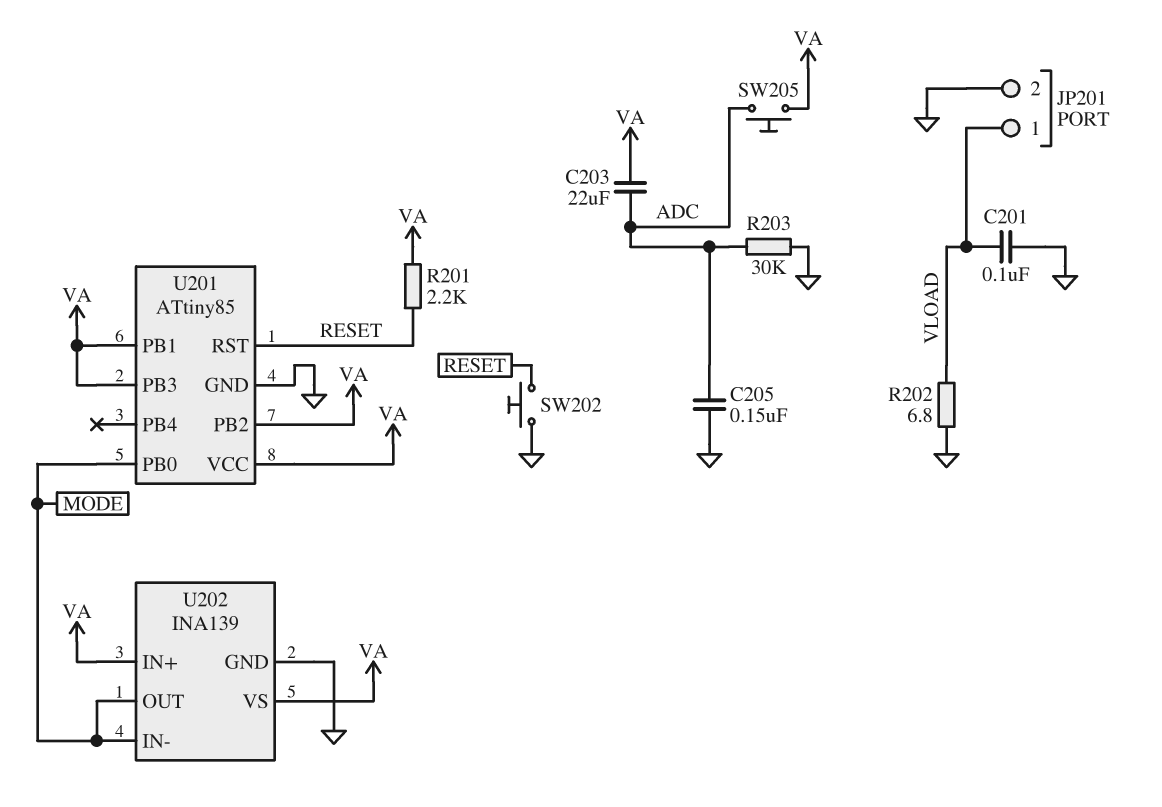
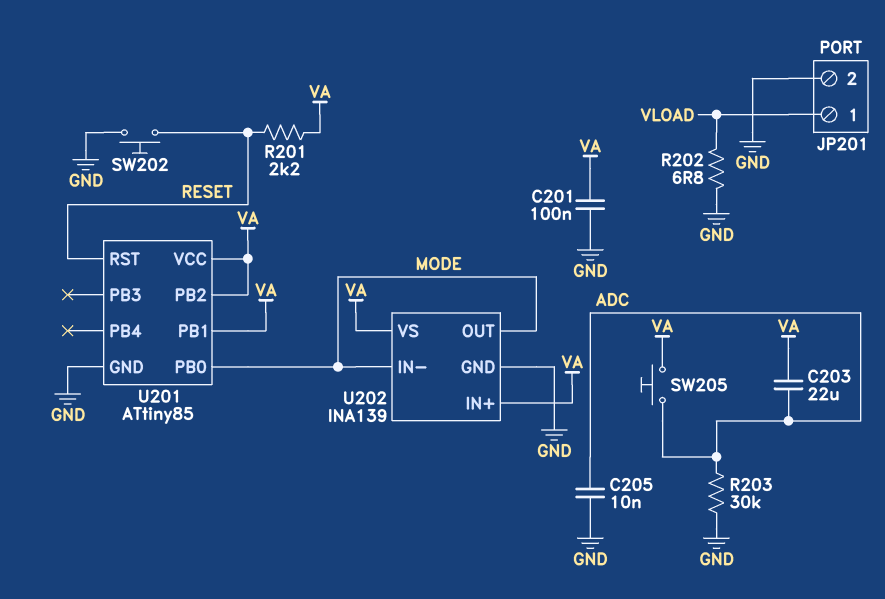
C201: 100nF (GND, VLOAD) -> 100nF (GND, VA)
C205: 150nF (ADC, GND) -> 10nF (ADC, GND)
U201 pin PB3: VA -> none

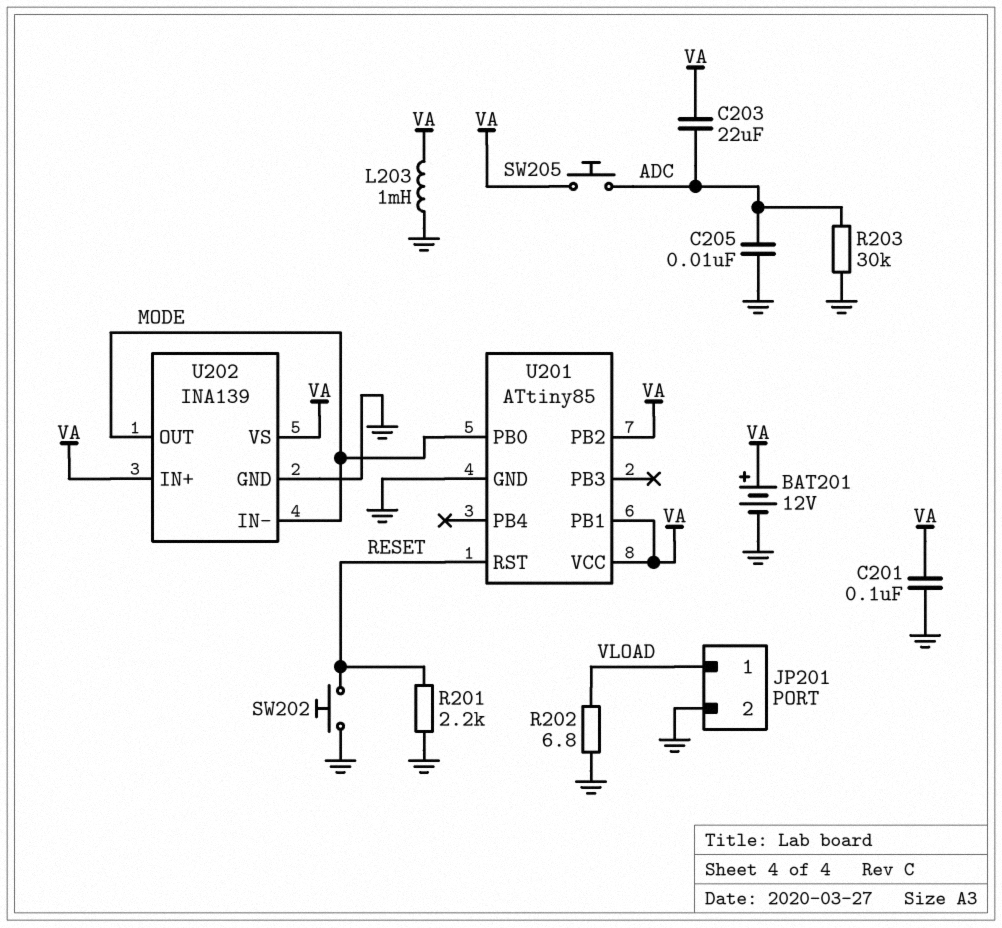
BAT201: none -> 12V (plus VA, minus GND)
L203: none -> 1mH (GND, VA)
R201: 2.2k (RESET, VA) -> 2.2k (GND, RESET)

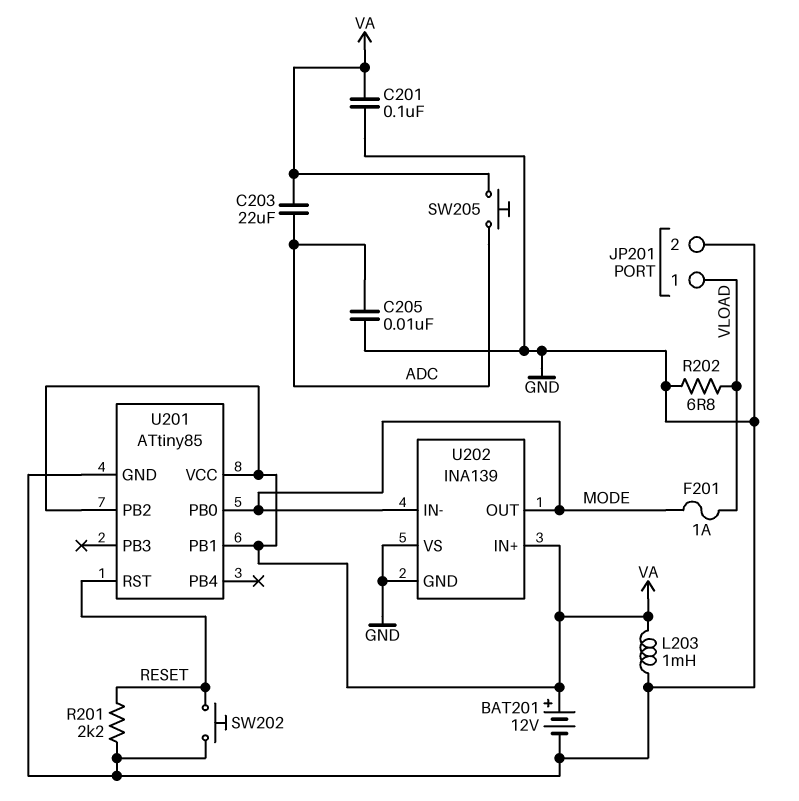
F201: none -> 1A (MODE, VLOAD)
R203: 30k (ADC, GND) -> none
U202 pin VS: VA -> GND

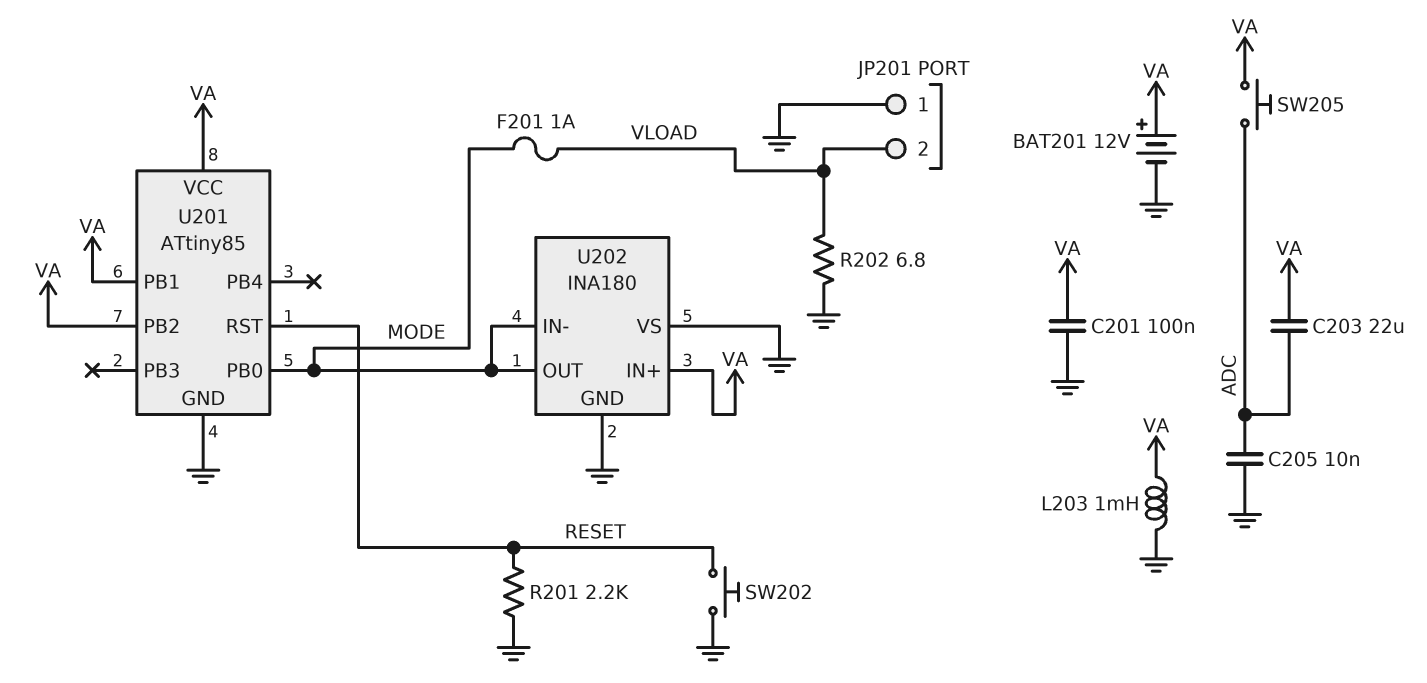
JP201 pin 1: VLOAD -> GND
JP201 pin 2: GND -> VLOAD
U202: INA139 -> INA180

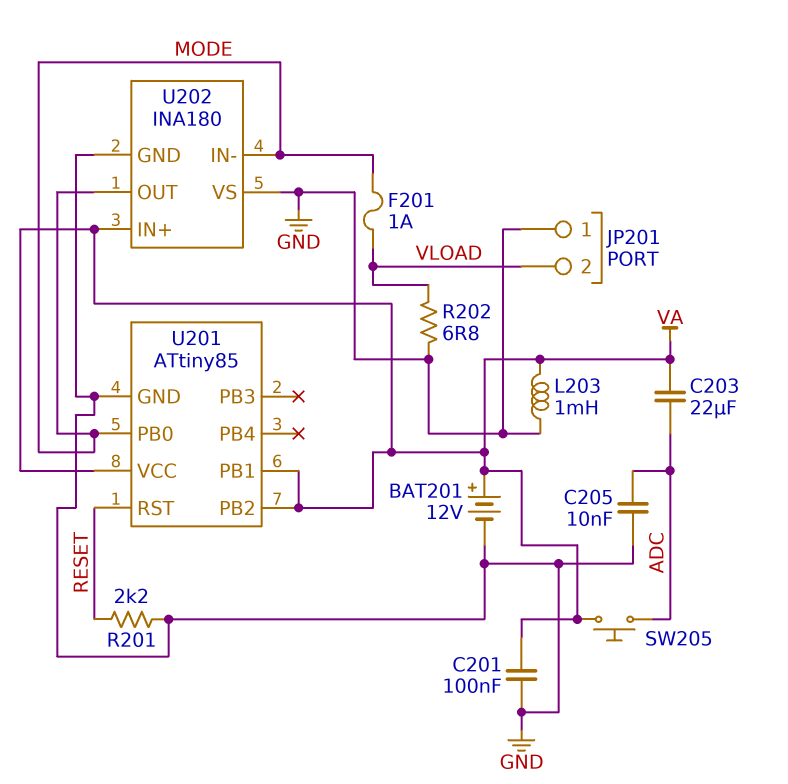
SW202: button (GND, RESET) -> none

